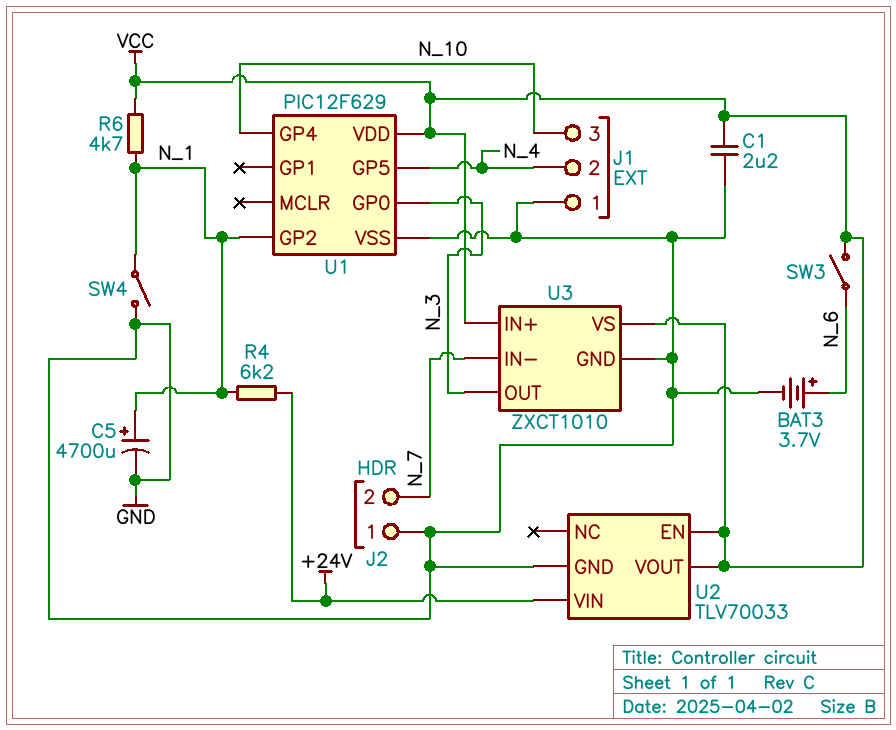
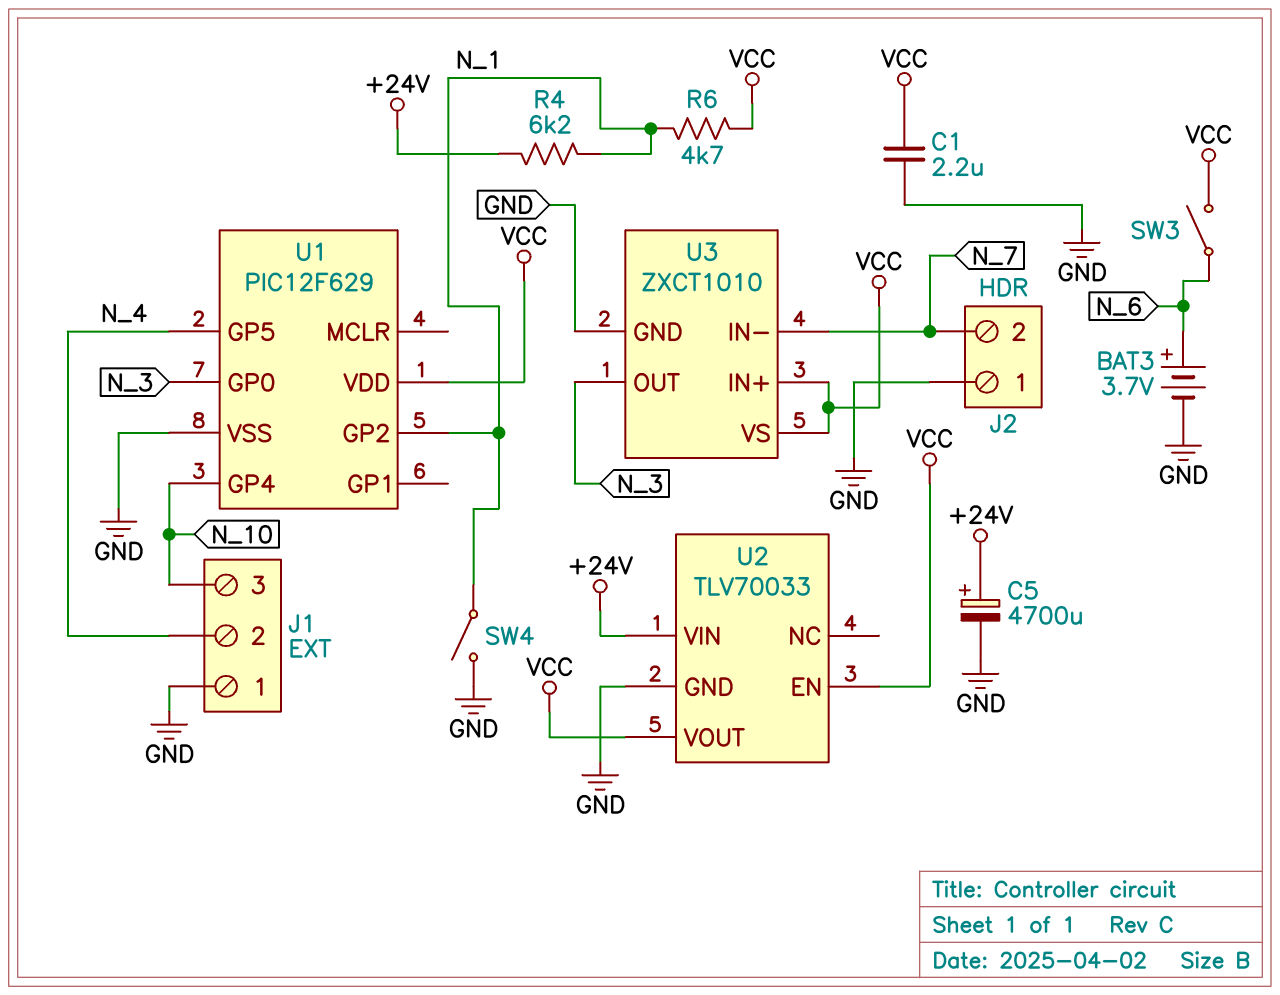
C5: 4700uF (plus N_1, minus GND) -> 4700uF (plus +24V, minus GND)

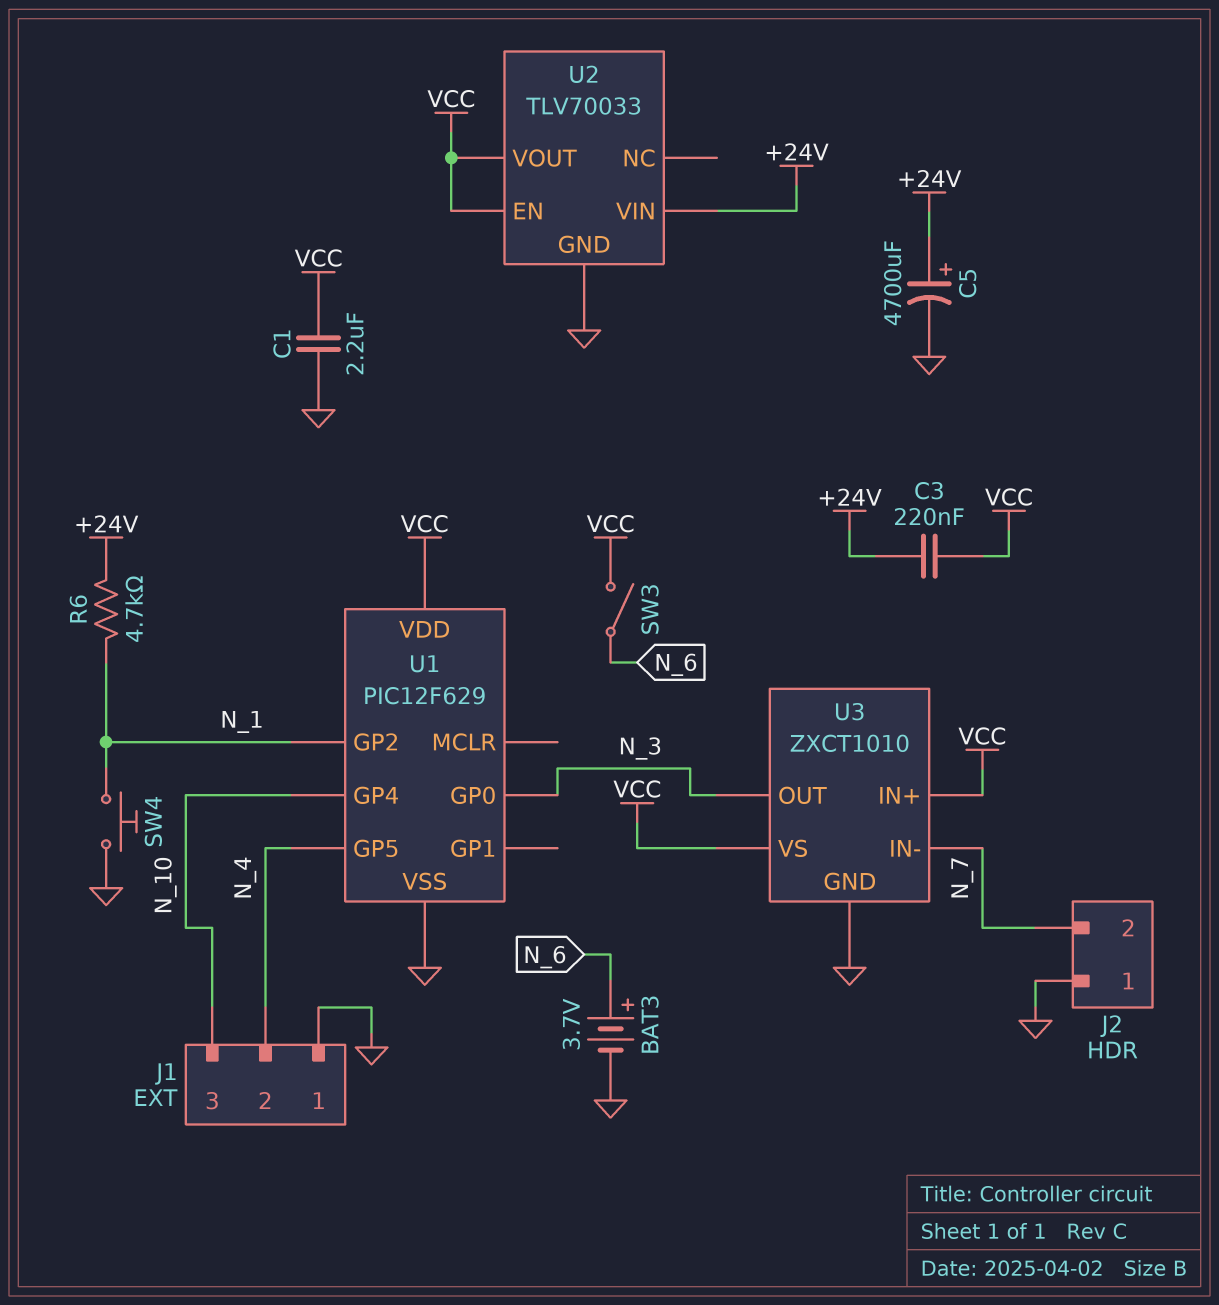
C3: none -> 220nF (+24V, VCC)
R4: 6.2k (+24V, N_1) -> none
R6: 4.7k (N_1, VCC) -> 4.7k (+24V, N_1)
SW4: switch (GND, N_1) -> button (GND, N_1)

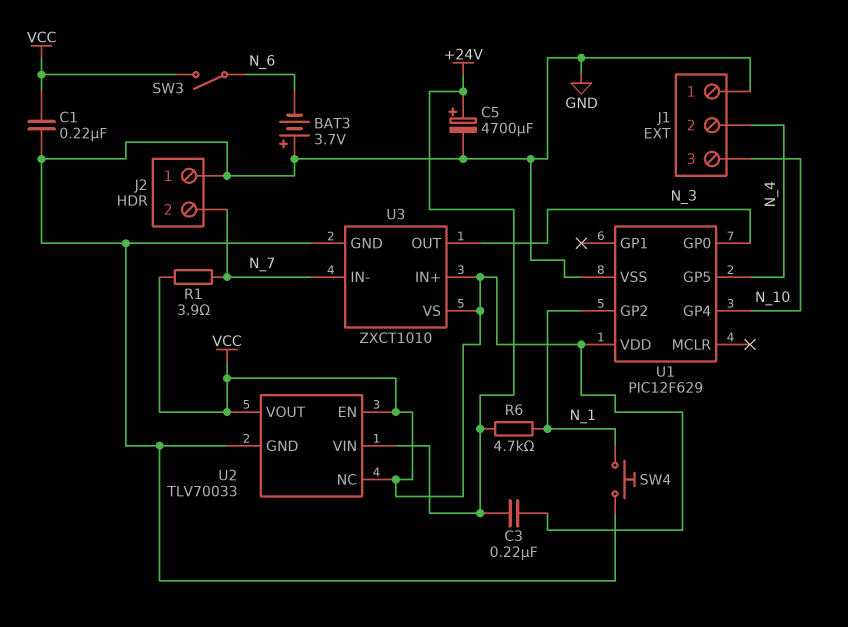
BAT3: 3.7V (plus N_6, minus GND) -> 3.7V (plus GND, minus N_6)
C1: 2.2uF (GND, VCC) -> 220nF (GND, VCC)
R1: none -> 3.9 (N_7, VCC)
U2 pin NC: none -> VCC

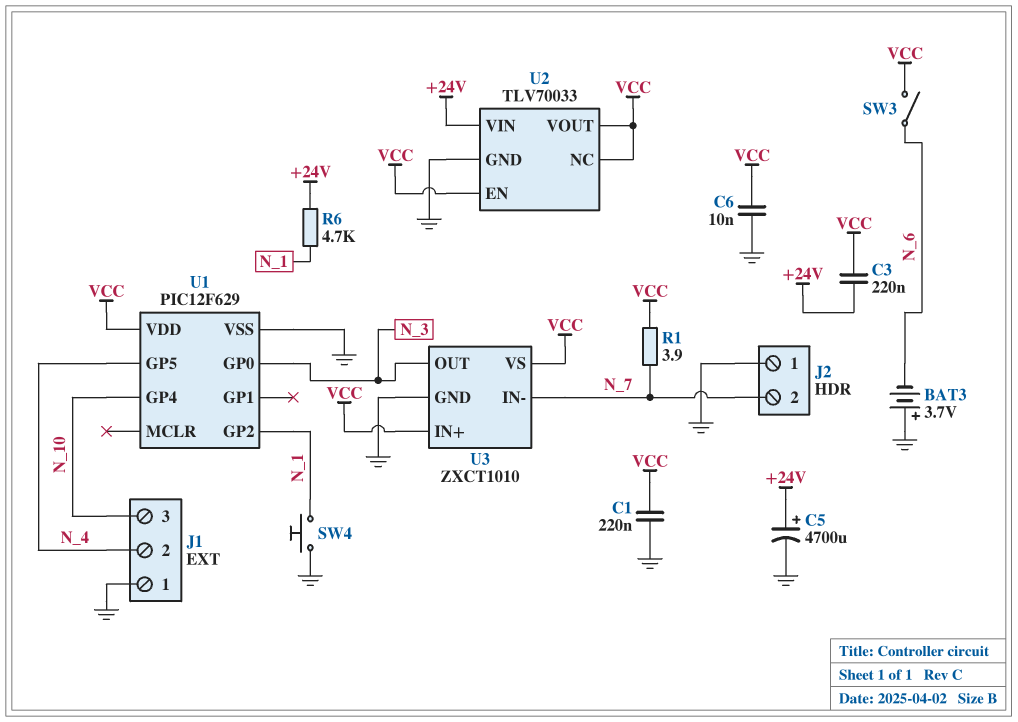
C6: none -> 10nF (GND, VCC)

